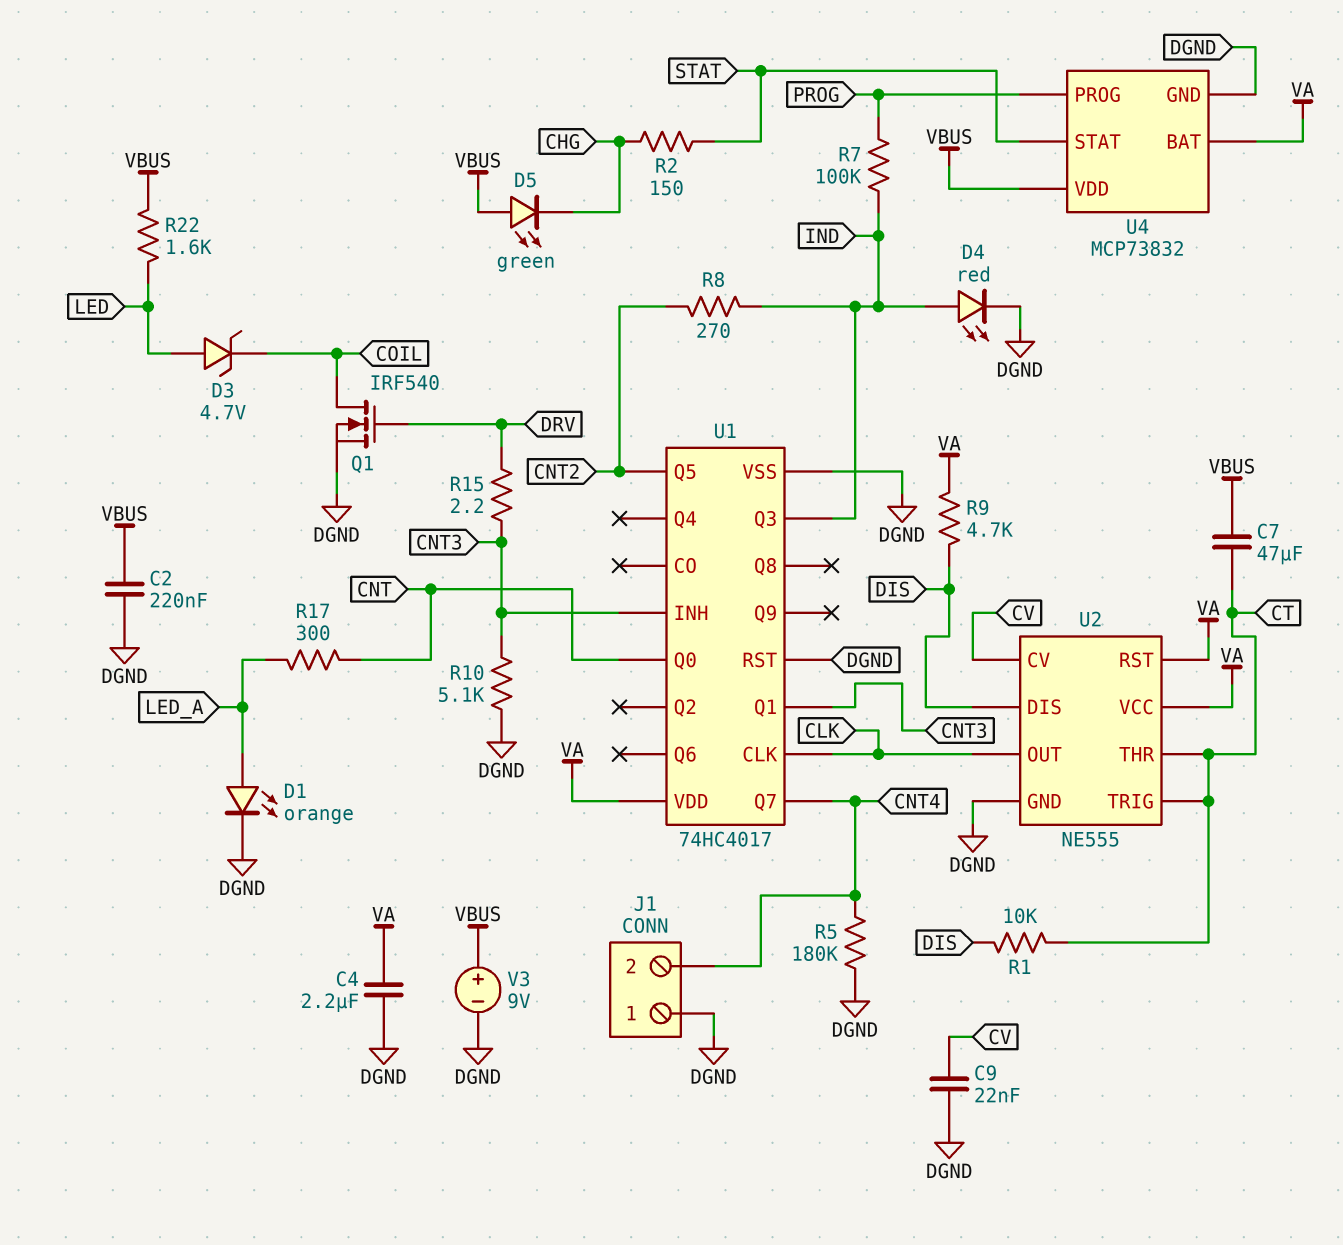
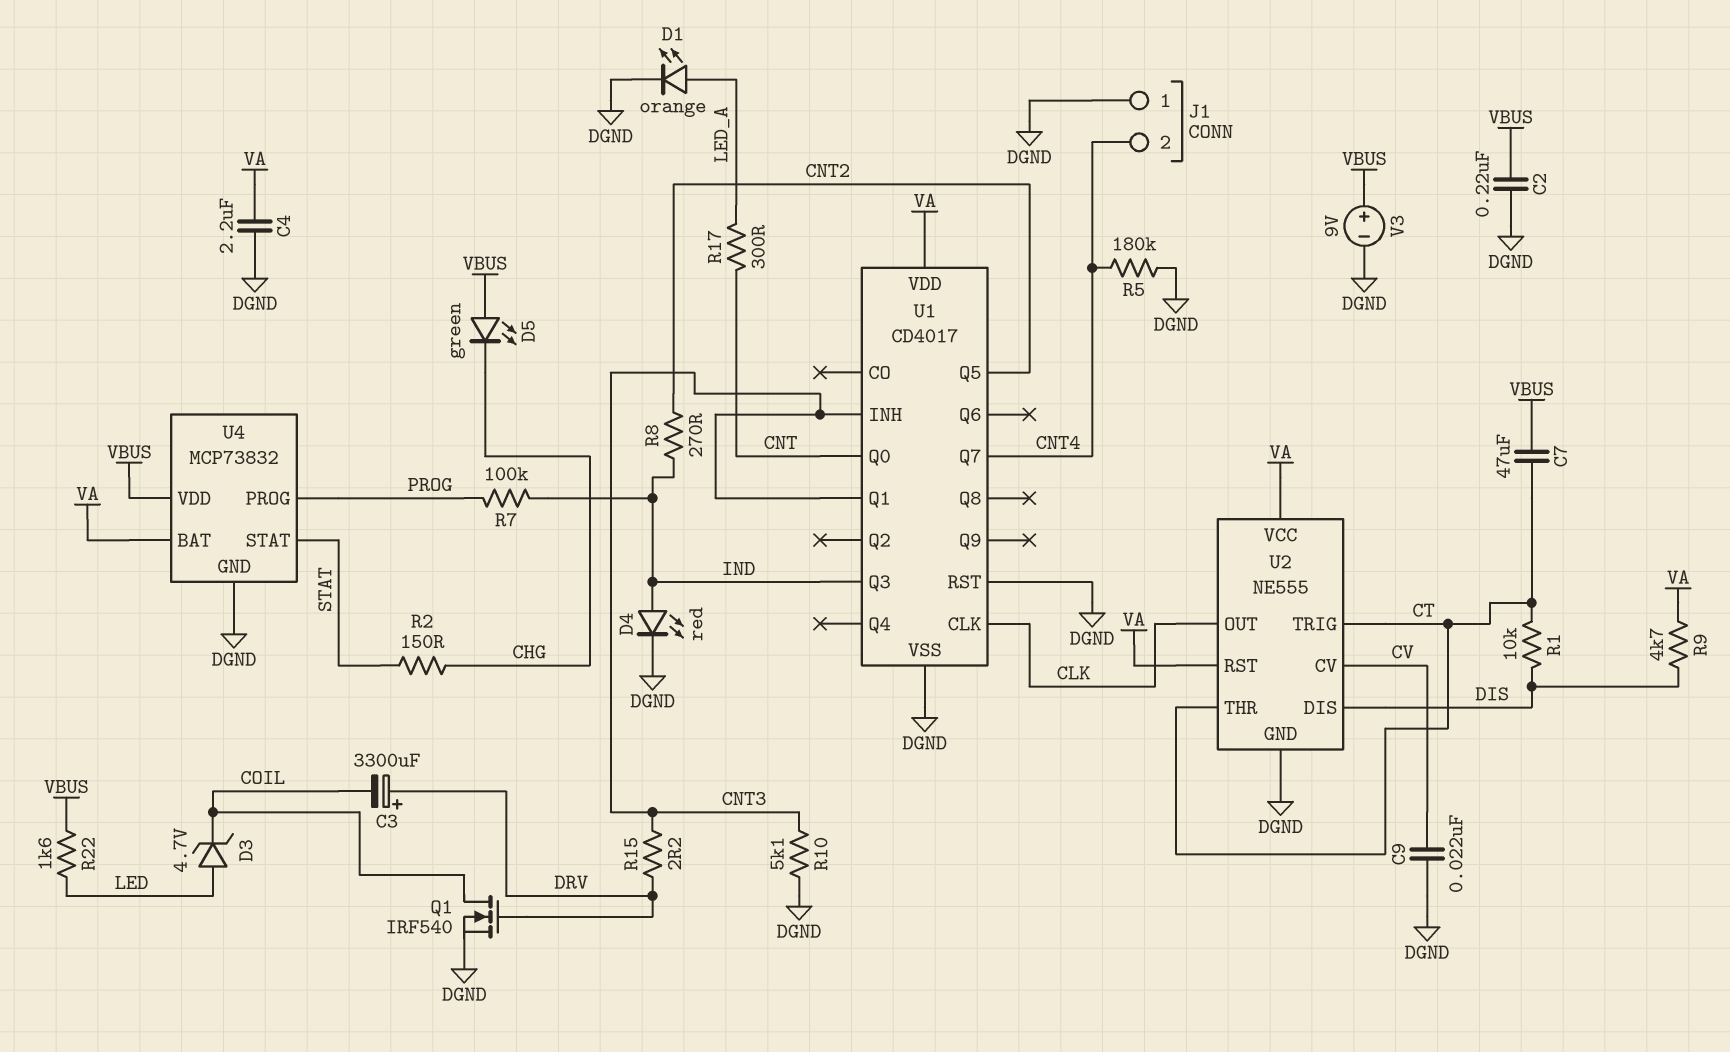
C3: none -> 3300uF (plus DRV, minus COIL)
U1: 74HC4017 -> CD4017

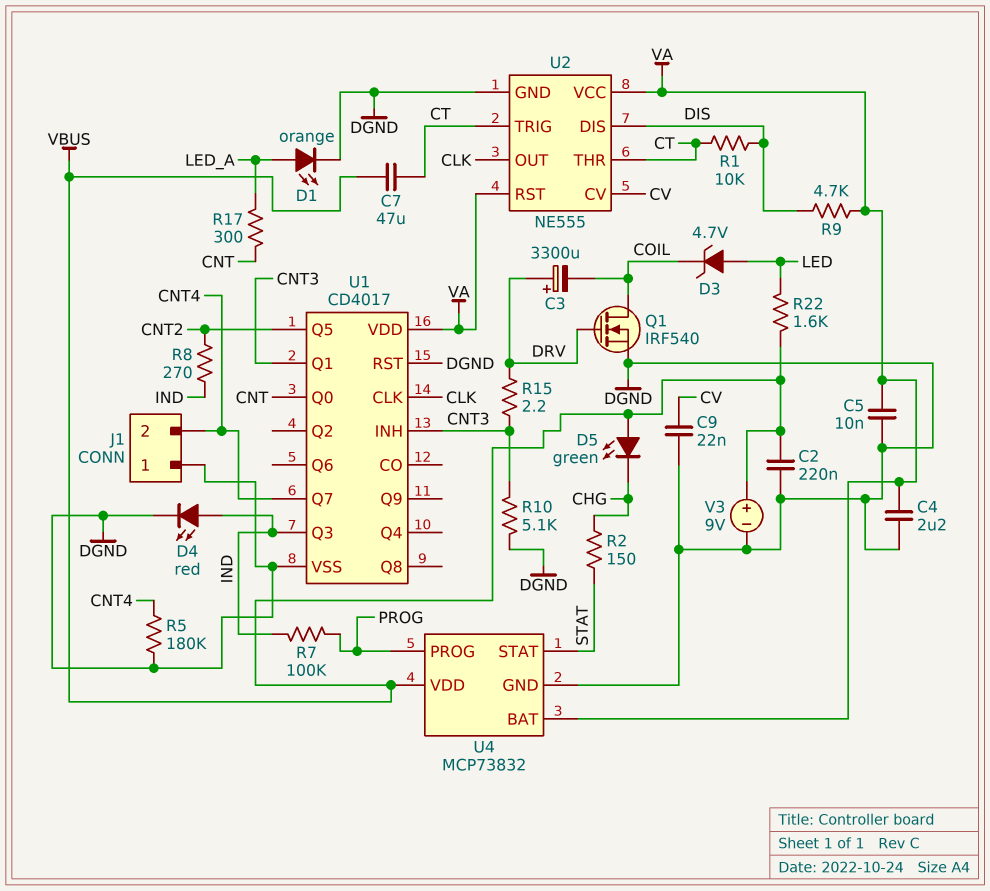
C5: none -> 10nF (DGND, VA)

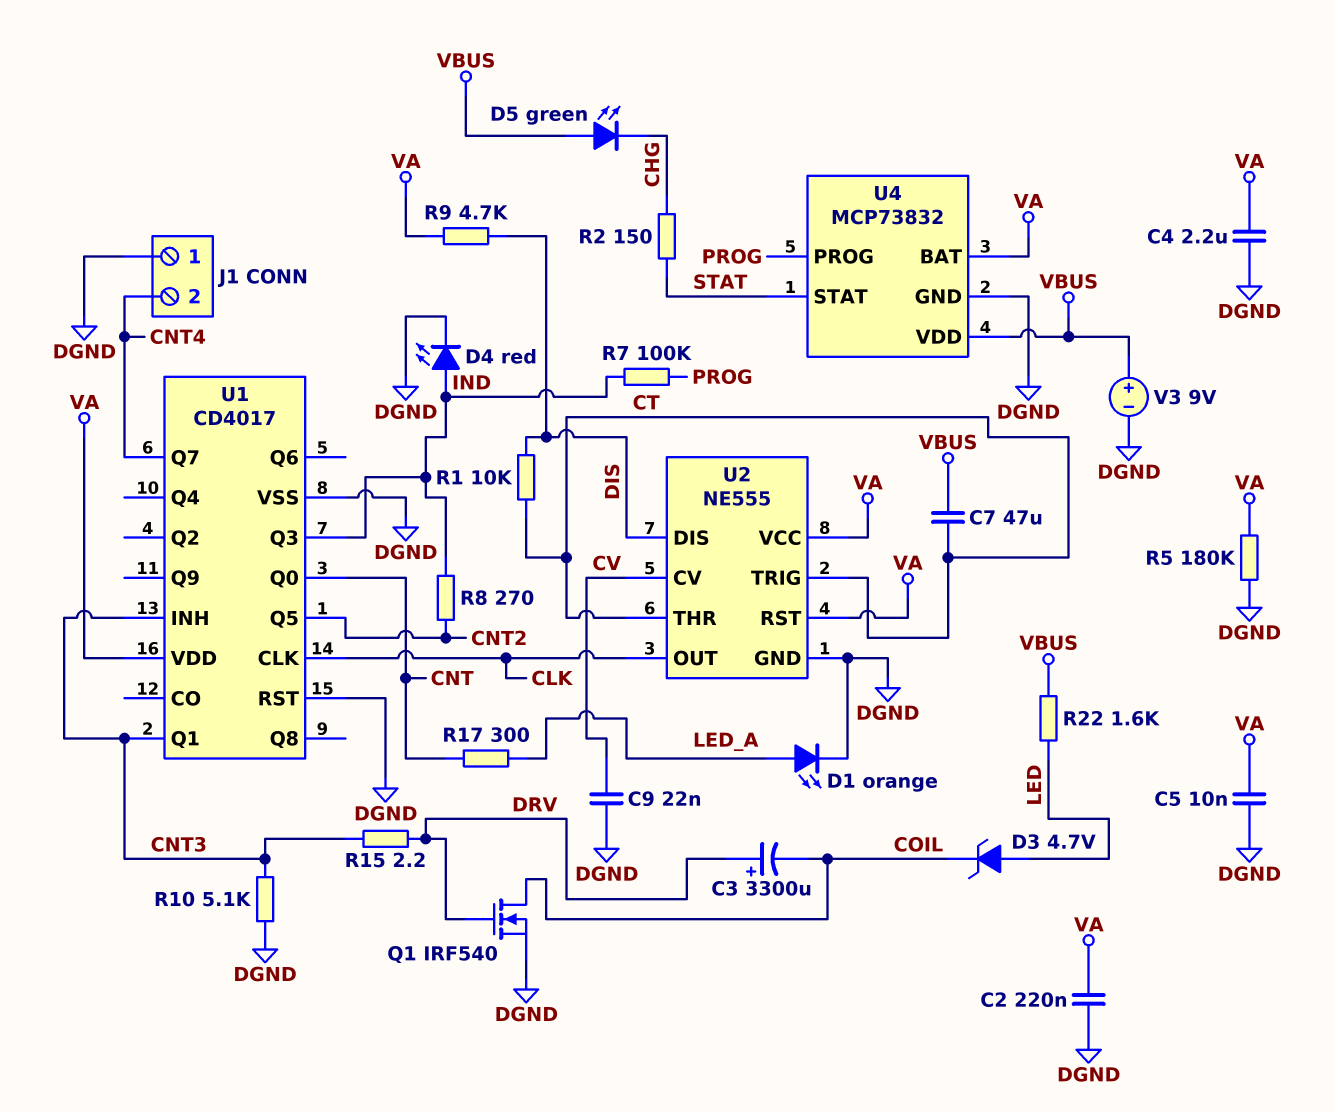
C2: 220nF (DGND, VBUS) -> 220nF (DGND, VA)
R5: 180k (CNT4, DGND) -> 180k (DGND, VA)

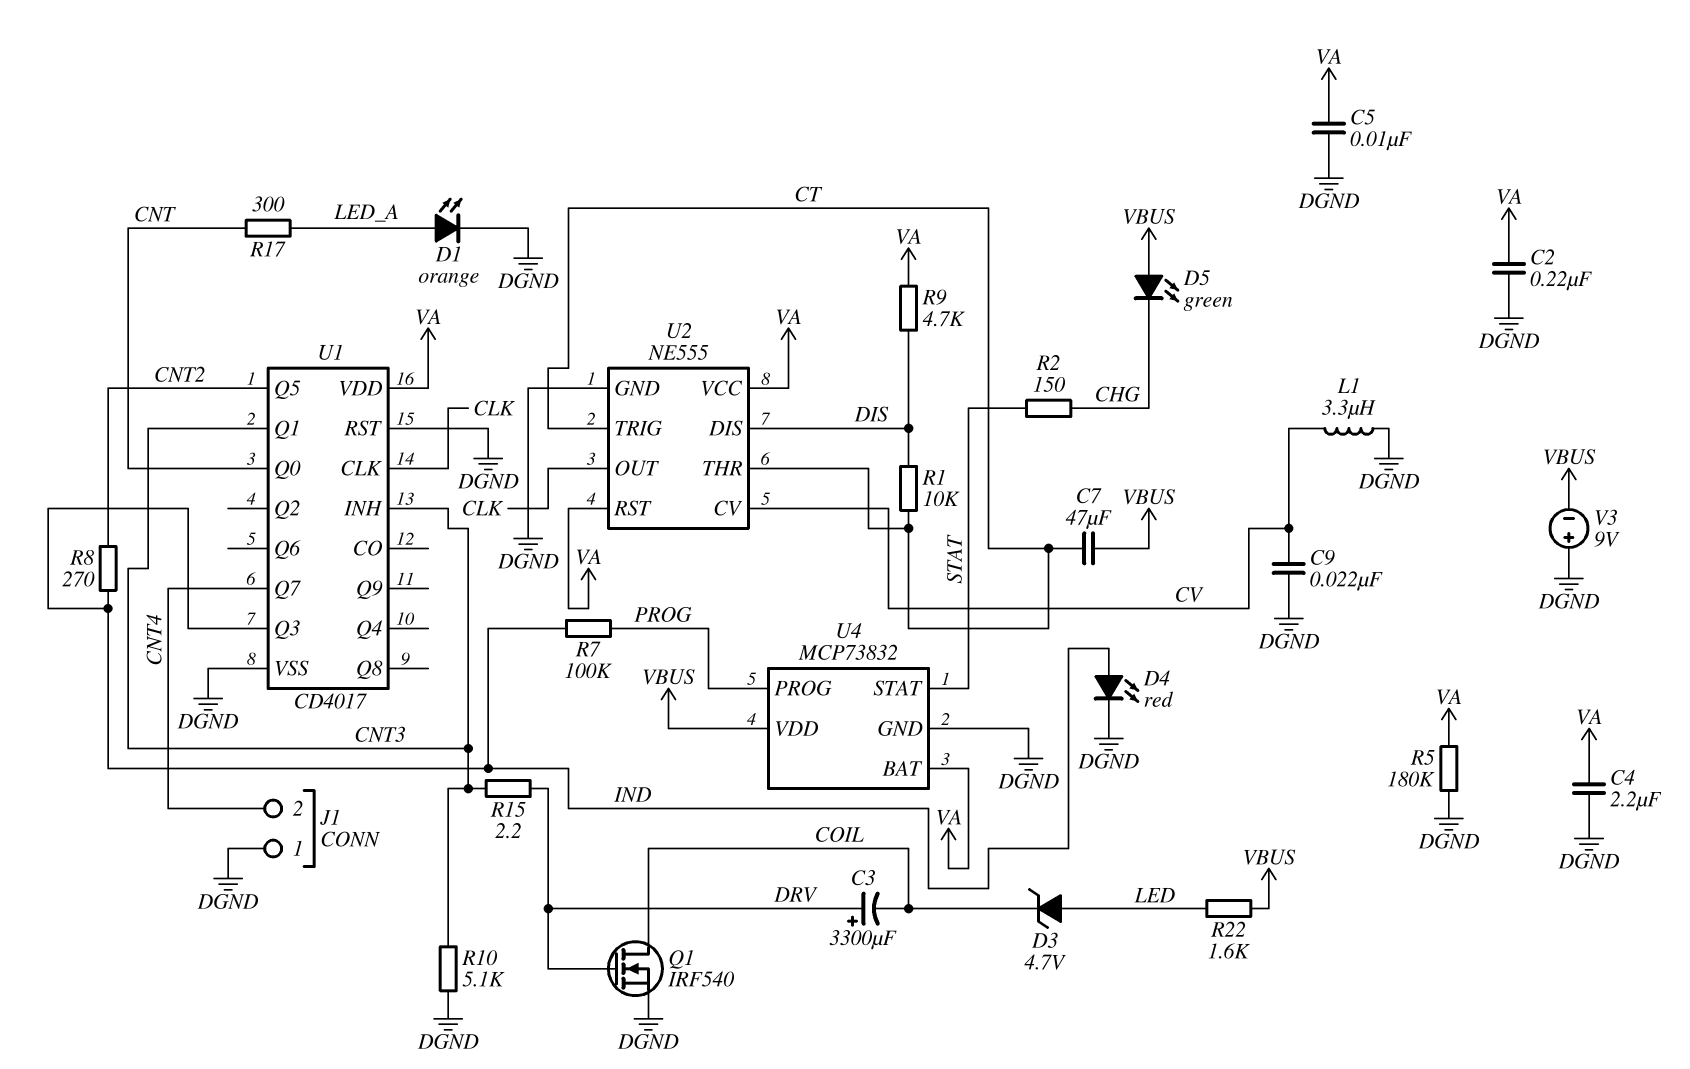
L1: none -> 3.3uH (CV, DGND)
V3: 9V (plus VBUS, minus DGND) -> 9V (plus DGND, minus VBUS)

